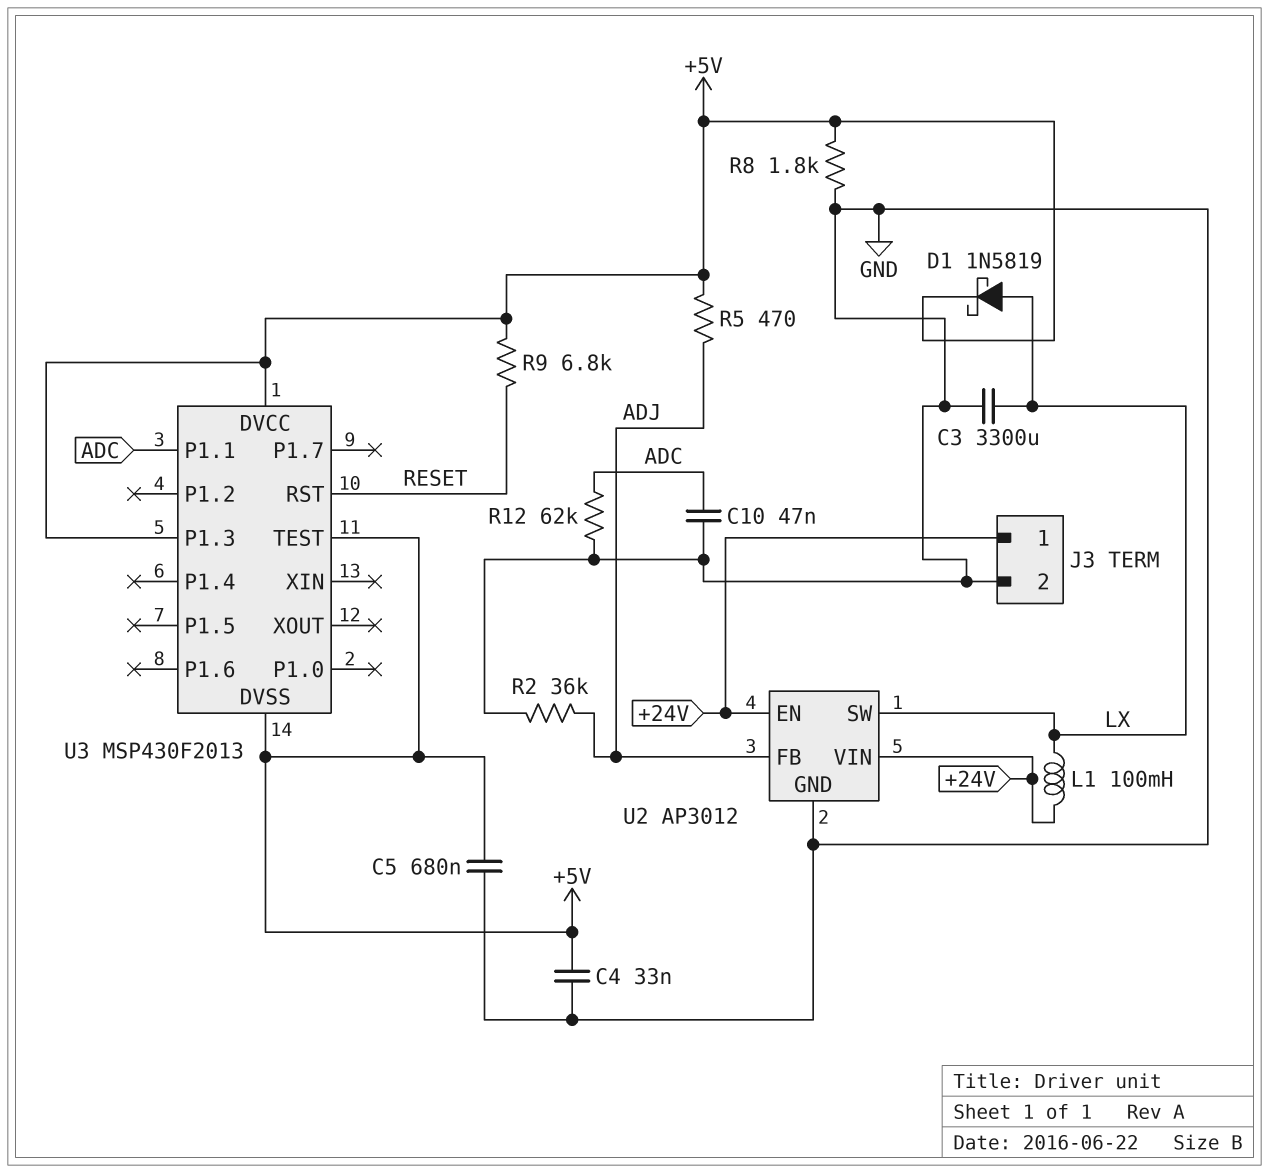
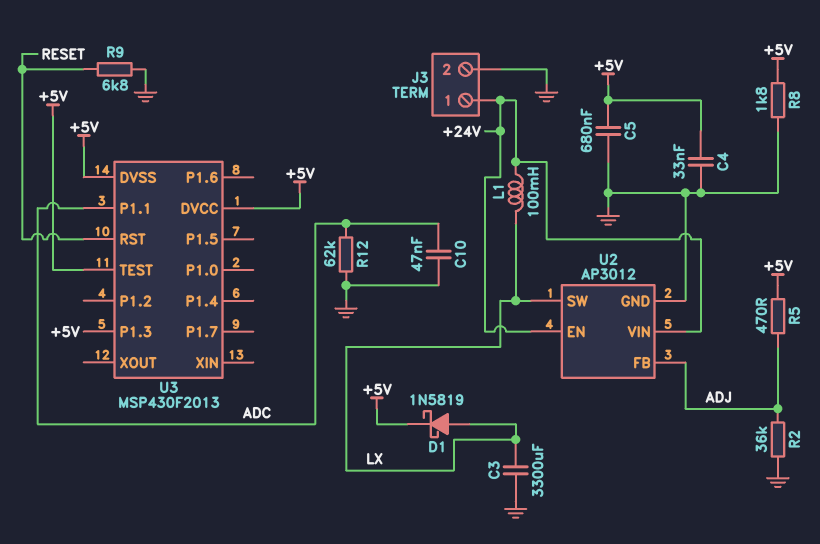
R9: 6.8k (+5V, RESET) -> 6.8k (GND, RESET)

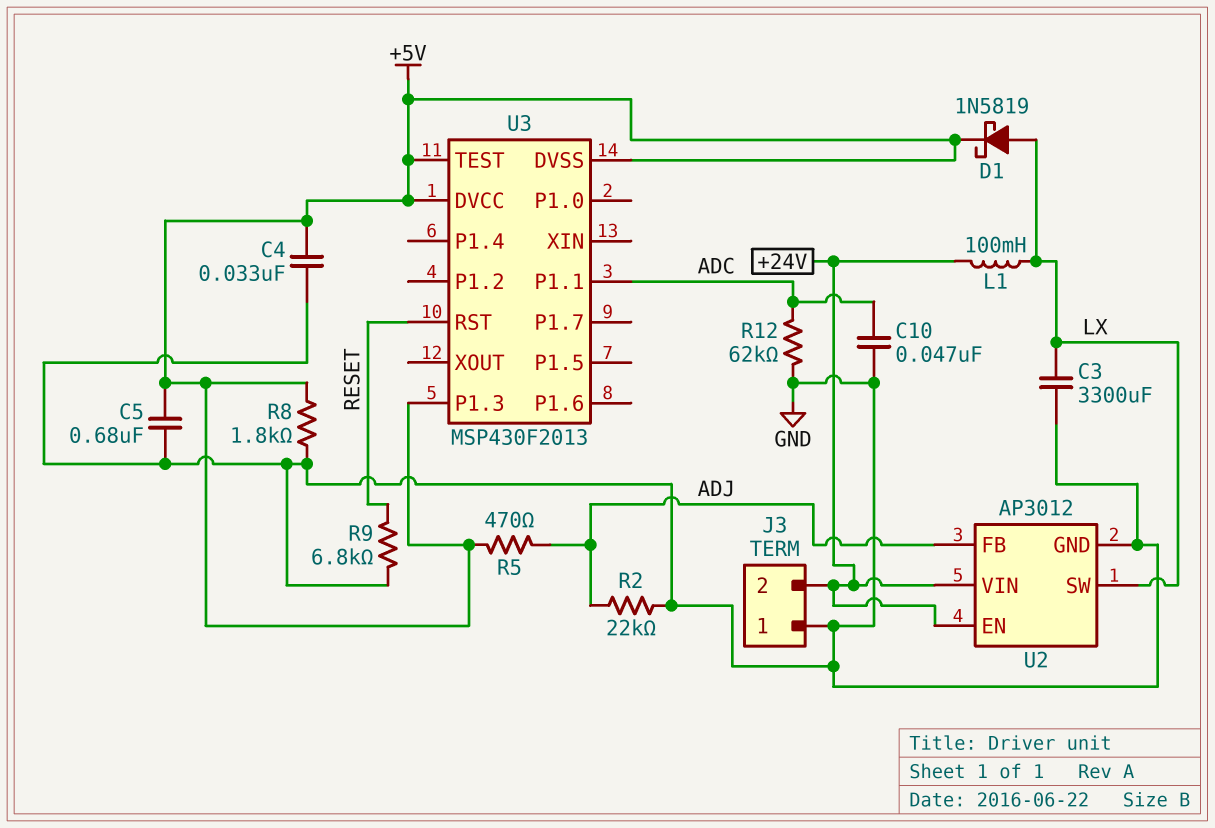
J3 pin 1: +24V -> GND
J3 pin 2: GND -> +24V
R2: 36k (ADJ, GND) -> 22k (ADJ, GND)

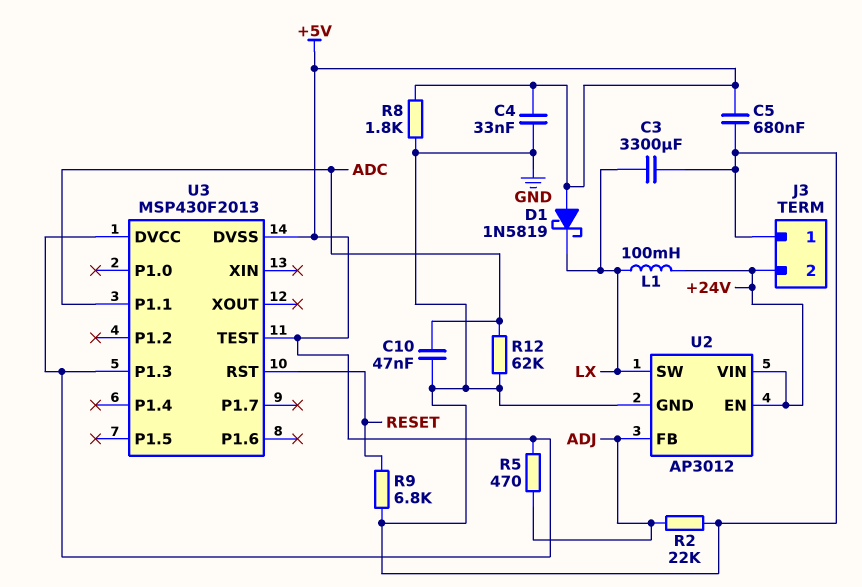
D1: schottky 1N5819 (A LX, K +5V) -> schottky 1N5819 (A +5V, K LX)

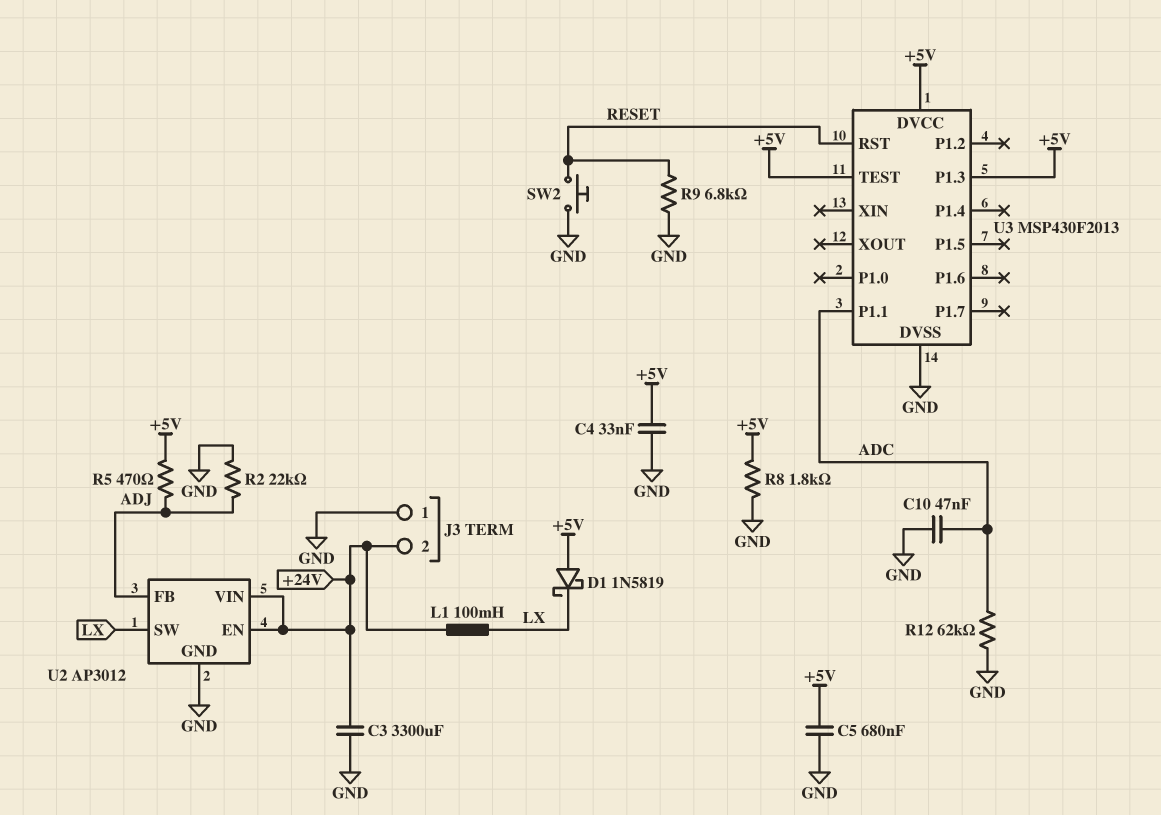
C3: 3300uF (GND, LX) -> 3300uF (+24V, GND)
SW2: none -> button (GND, RESET)
U3 pin DVSS: +5V -> GND

